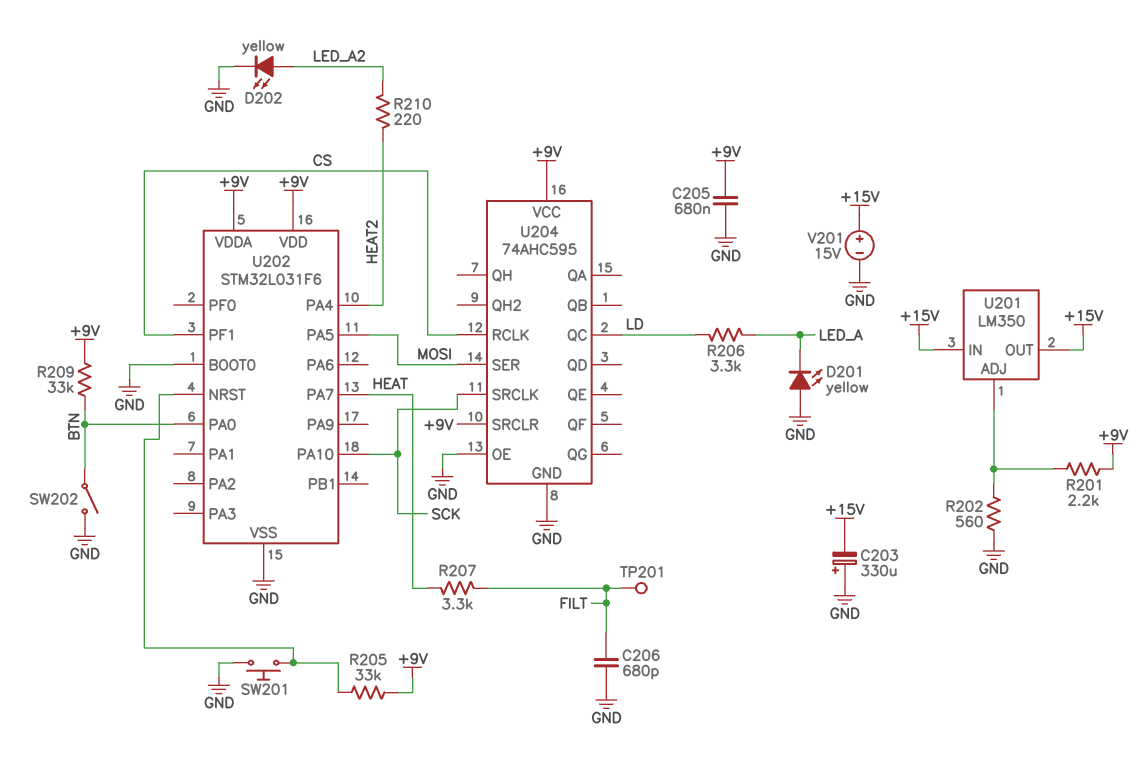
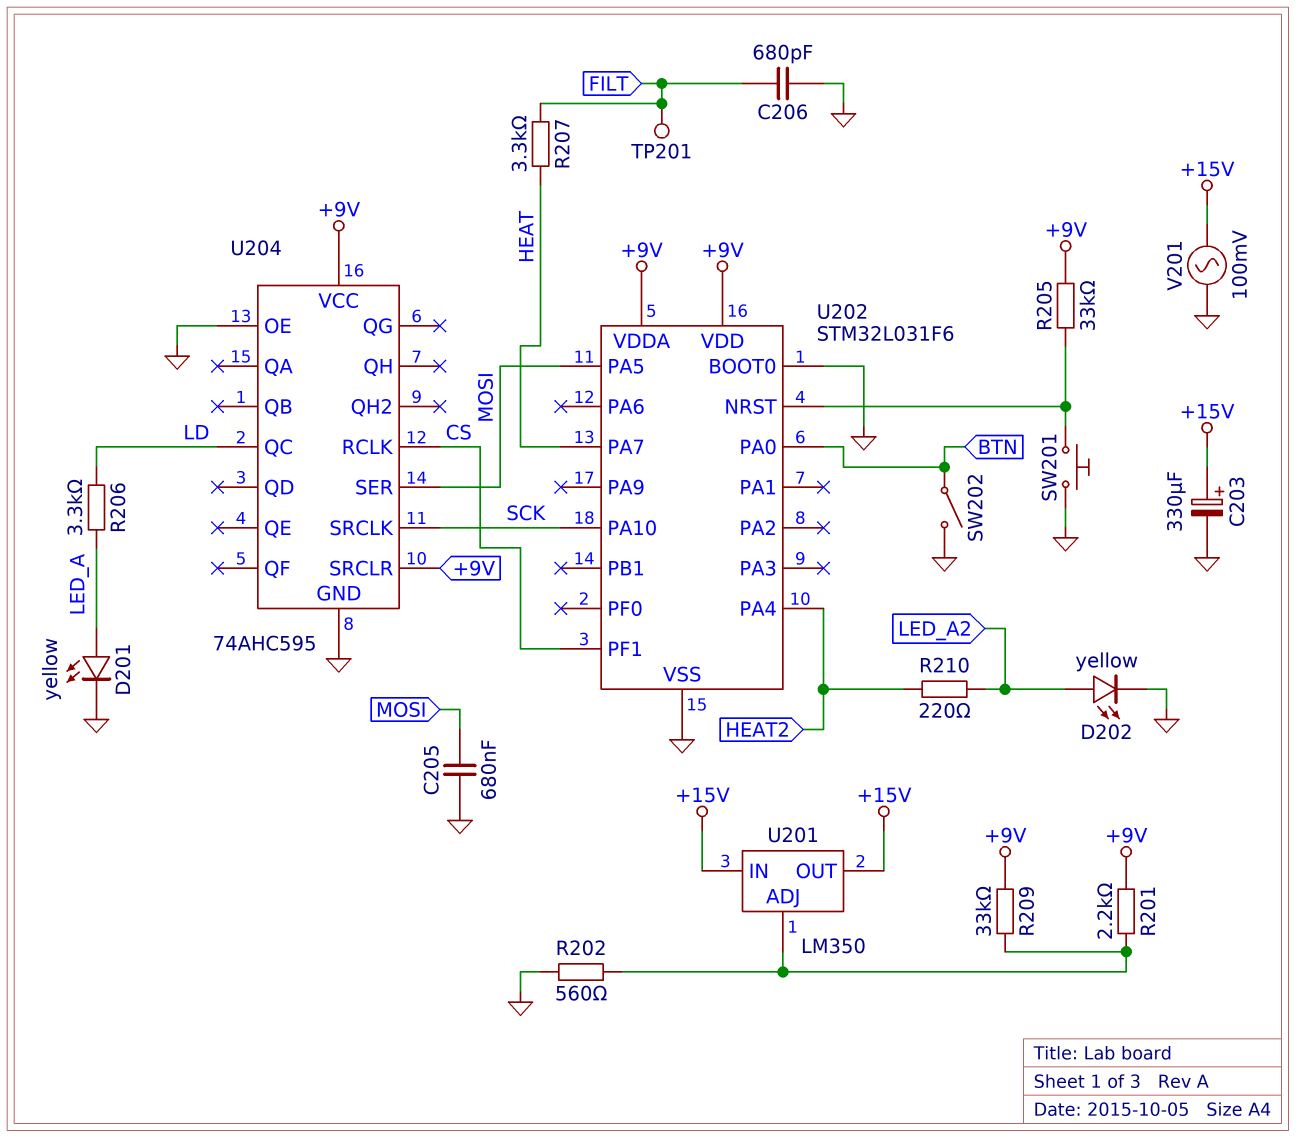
C203: 330uF (plus GND, minus +15V) -> 330uF (plus +15V, minus GND)
C205: 680nF (+9V, GND) -> 680nF (GND, MOSI)
D201: LED yellow (A GND, K LED_A) -> LED yellow (A LED_A, K GND)
R209: 33k (+9V, BTN) -> 33k (+9V, U201/ADJ)
V201: 15V (plus +15V, minus GND) -> AC 100mV (+15V, GND)

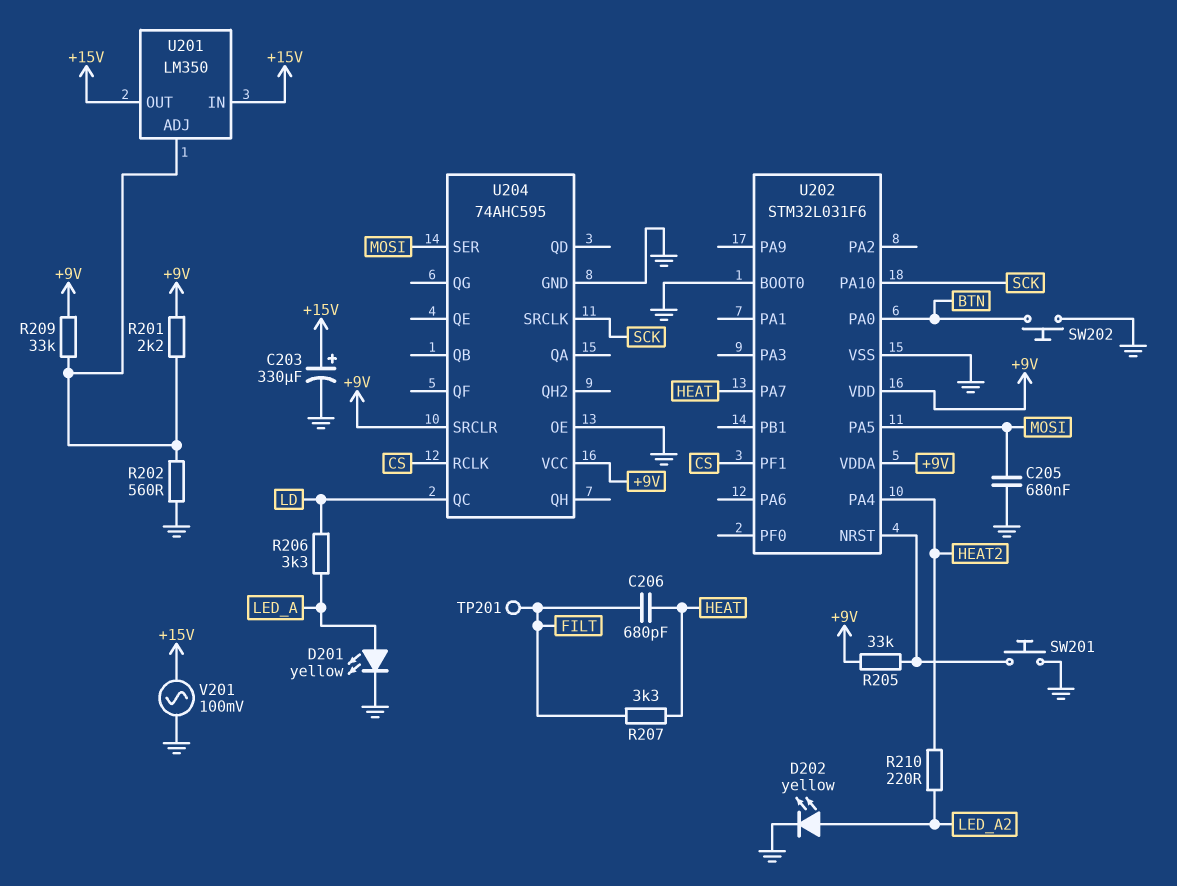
C206: 680pF (FILT, GND) -> 680pF (FILT, HEAT)
SW202: switch (BTN, GND) -> button (BTN, GND)

